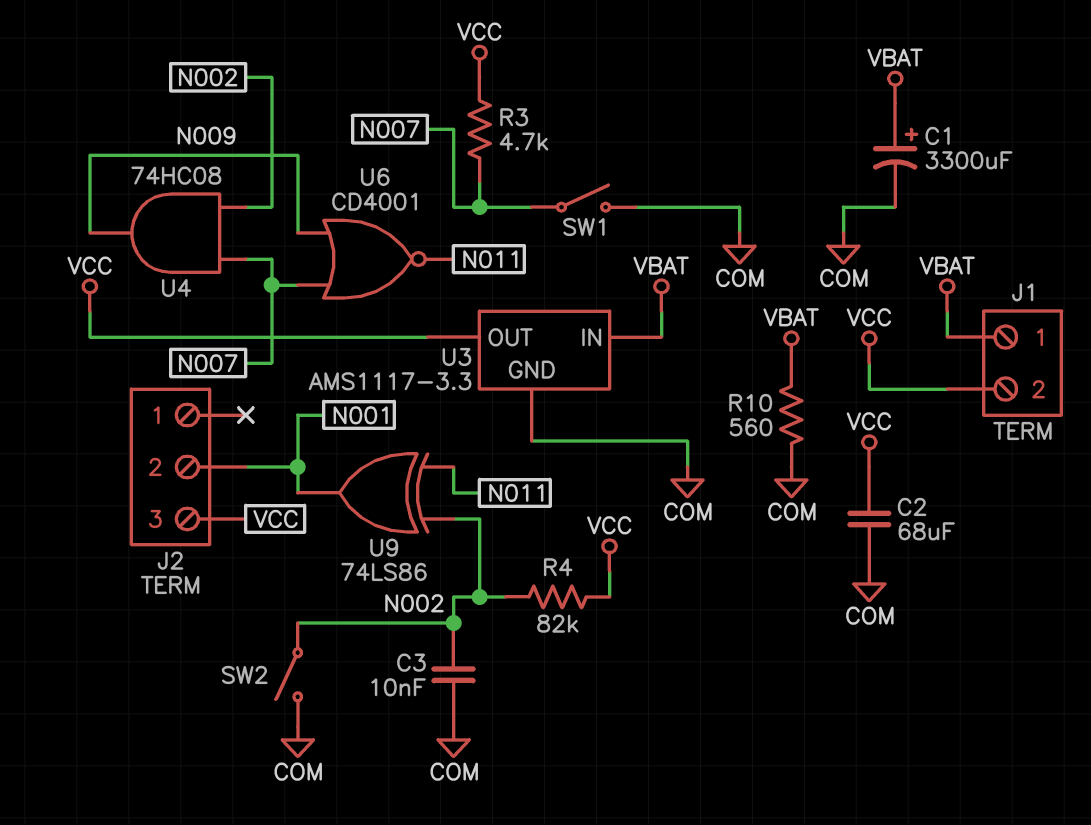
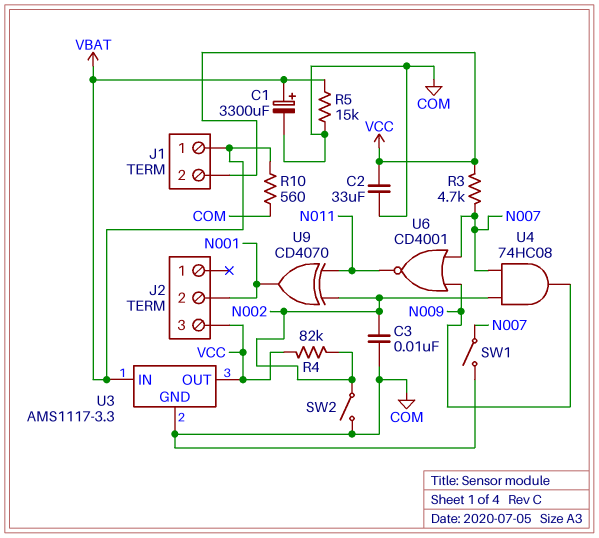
C2: 68uF (COM, VCC) -> 33uF (COM, VCC)
R5: none -> 15k (COM, VBAT)
U9: XOR 74LS86 (in N002, in N011, out N001) -> XOR CD4070 (in N002, in N011, out N001)

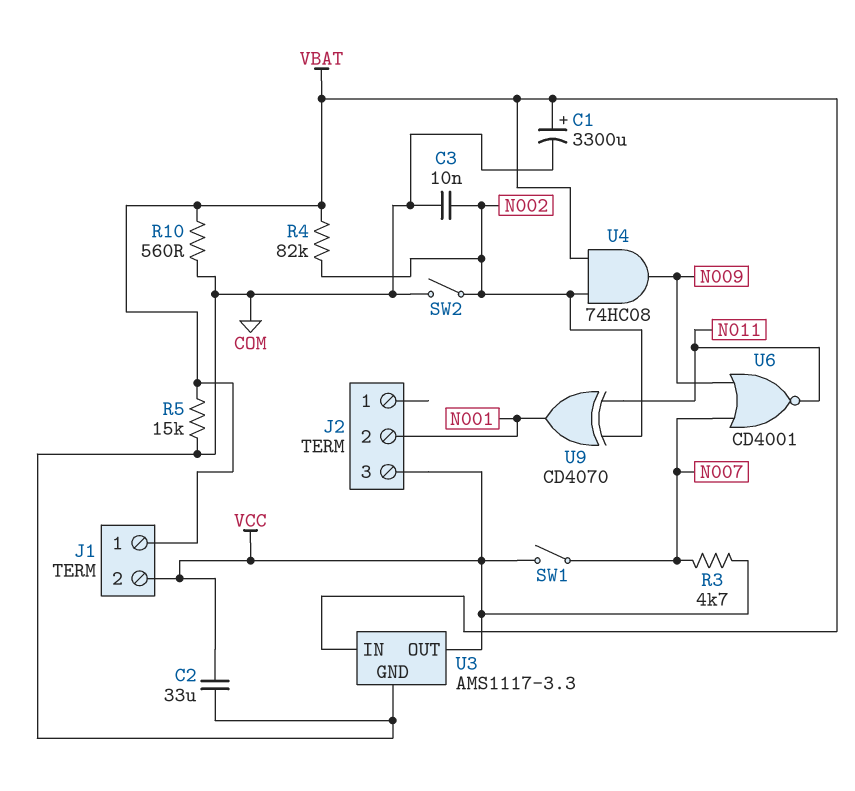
R4: 82k (N002, VCC) -> 82k (N002, VBAT)
SW1: switch (COM, N007) -> switch (N007, VCC)
U4: AND 74HC08 (in N002, in N007, out N009) -> AND 74HC08 (in N002, in VBAT, out N009)

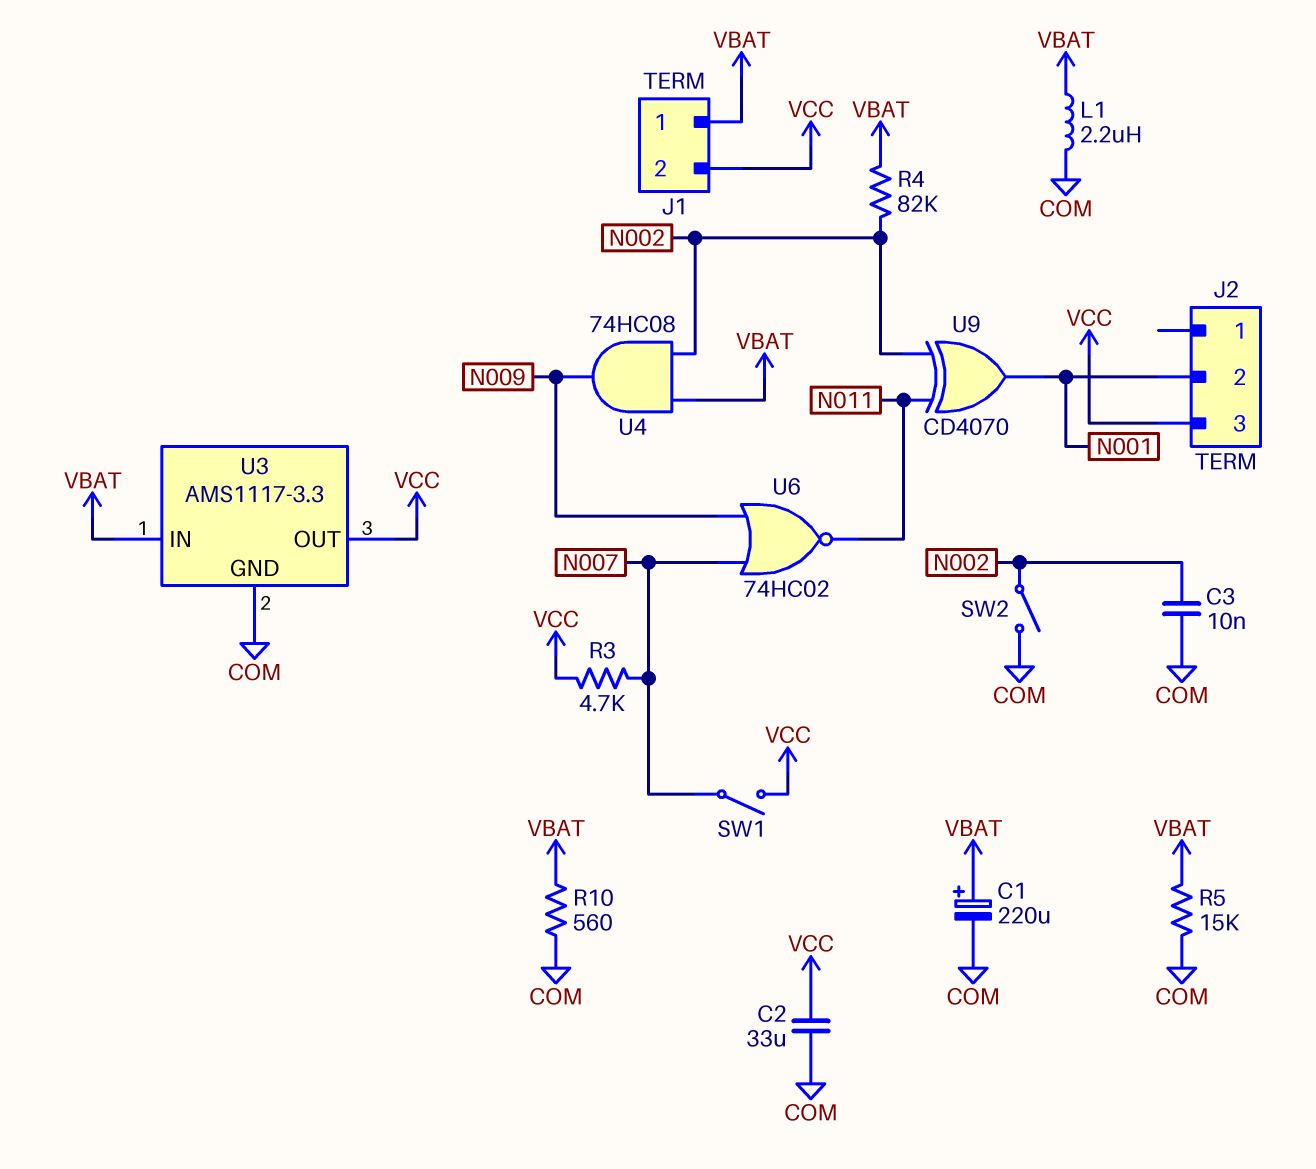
C1: 3300uF (plus VBAT, minus COM) -> 220uF (plus VBAT, minus COM)
L1: none -> 2.2uH (COM, VBAT)
U6: NOR CD4001 (in N007, in N009, out N011) -> NOR 74HC02 (in N007, in N009, out N011)

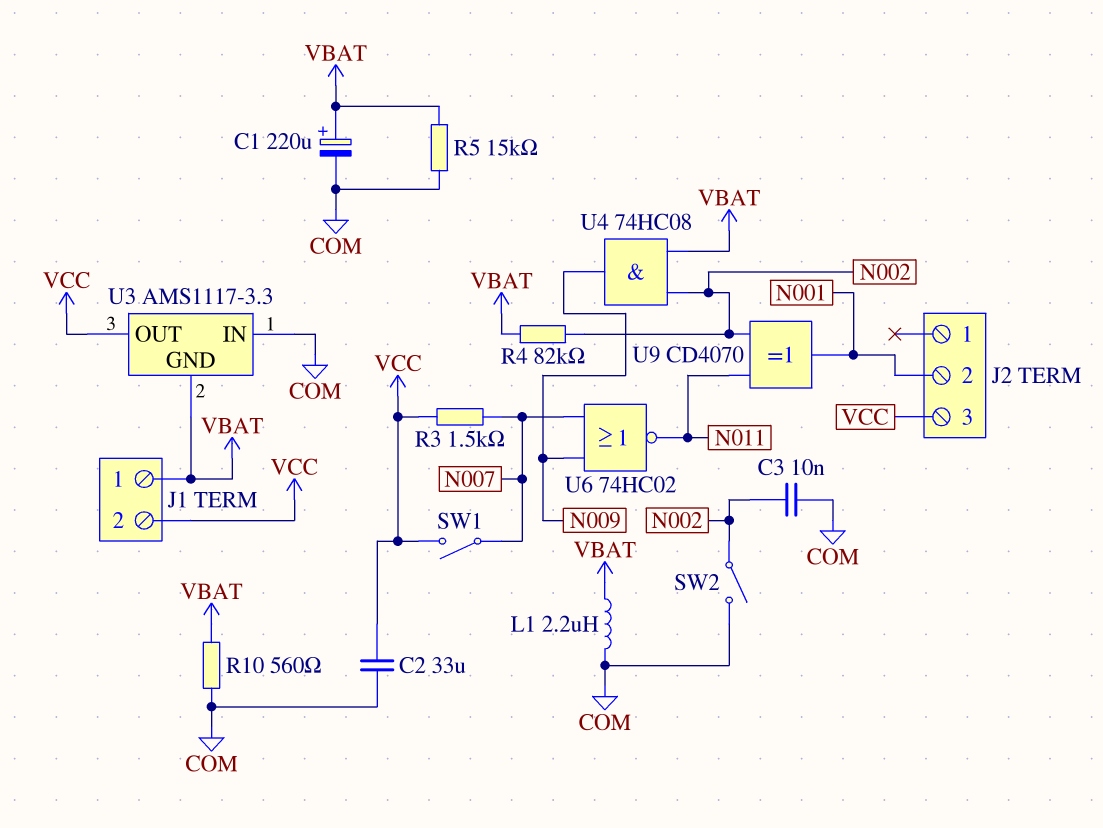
R3: 4.7k (N007, VCC) -> 1.5k (N007, VCC)
U3 pin GND: COM -> VBAT
U3 pin IN: VBAT -> COM

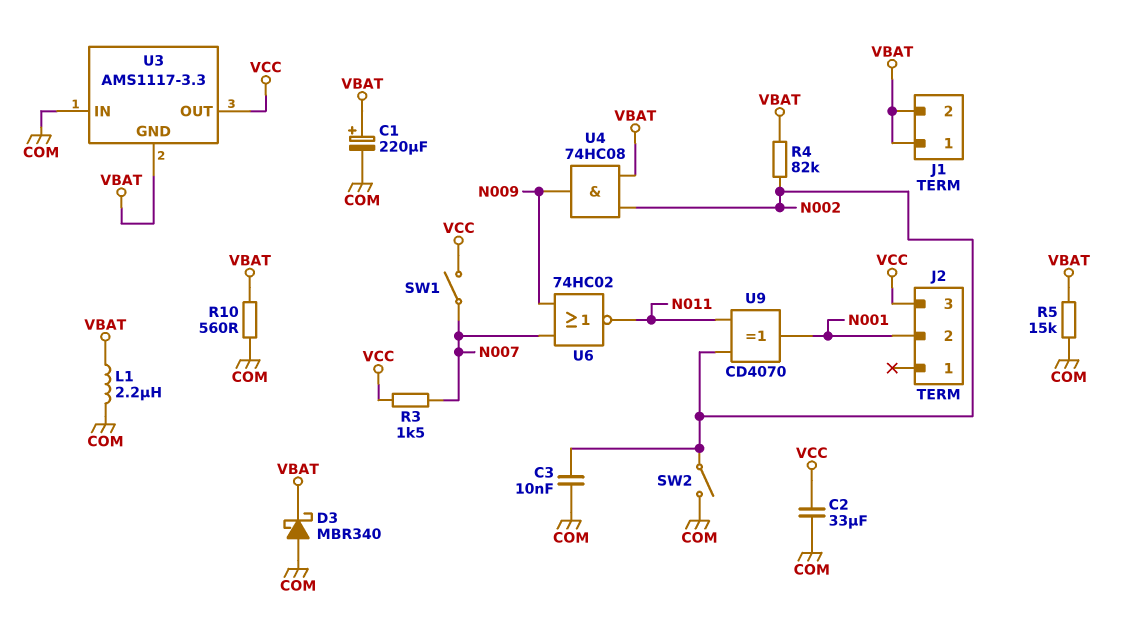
D3: none -> schottky MBR340 (A COM, K VBAT)
J1 pin 2: VCC -> VBAT

